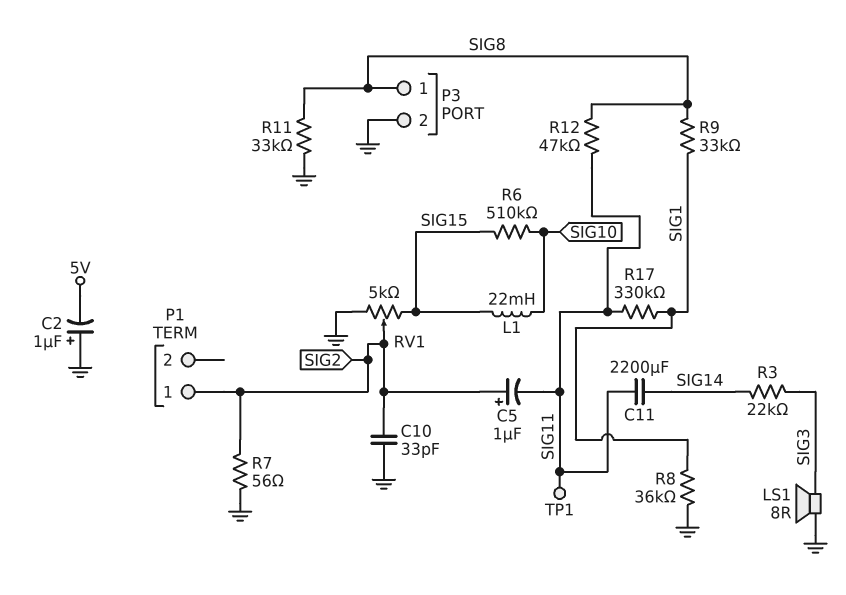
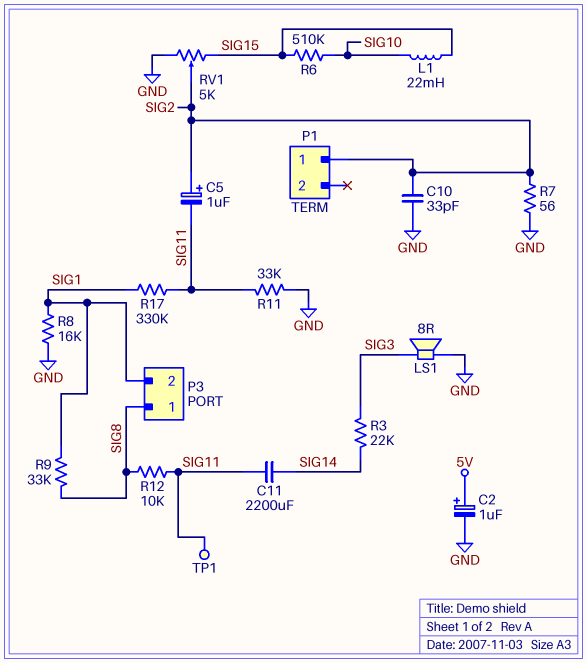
C2: 1uF (plus GND, minus 5V) -> 1uF (plus 5V, minus GND)
P3 pin 2: GND -> SIG1
R8: 36k (GND, SIG1) -> 16k (GND, SIG1)
R11: 33k (GND, SIG8) -> 33k (GND, SIG11)
R12: 47k (SIG8, SIG11) -> 10k (SIG8, SIG11)

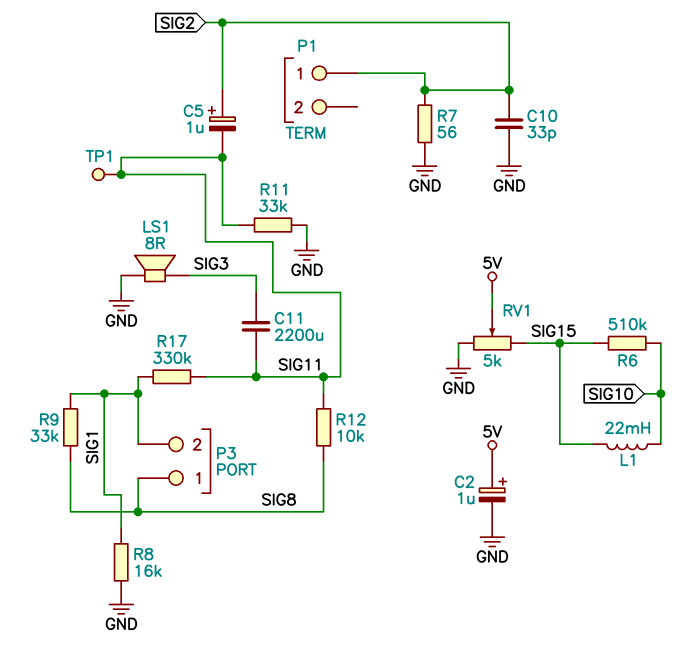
C11: 2200uF (SIG11, SIG14) -> 2200uF (SIG3, SIG11)
R3: 22k (SIG3, SIG14) -> none
RV1: 5k (GND, SIG15, wiper SIG2) -> 5k (GND, SIG15, wiper 5V)

